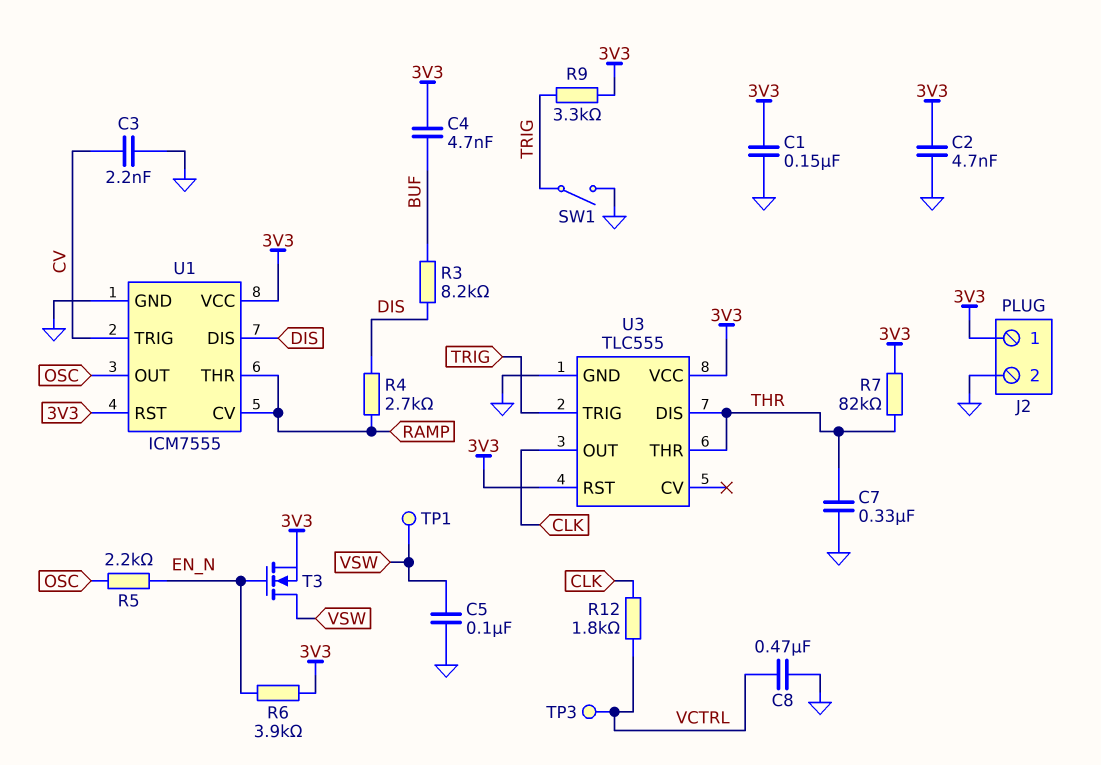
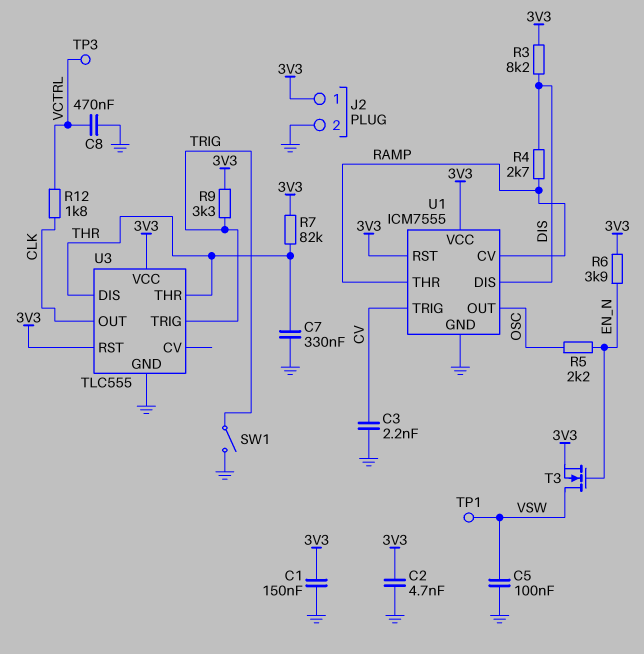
C4: 4.7nF (3V3, BUF) -> none
R3: 8.2k (BUF, DIS) -> 8.2k (3V3, DIS)

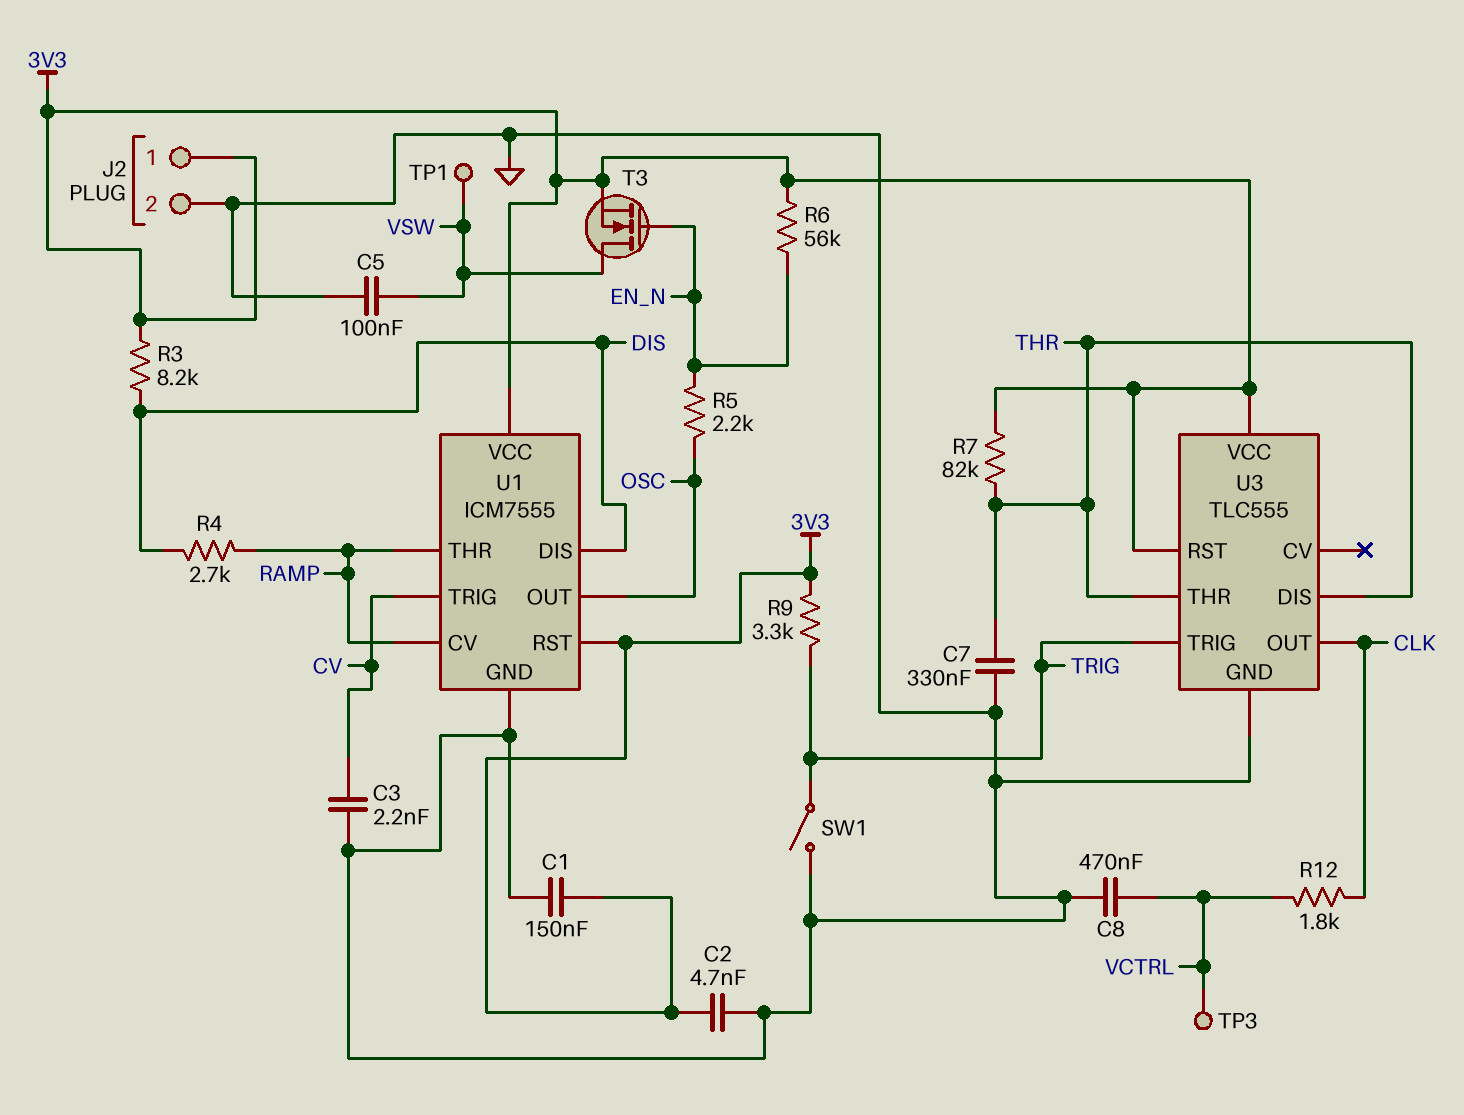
R6: 3.9k (3V3, EN_N) -> 56k (3V3, EN_N)

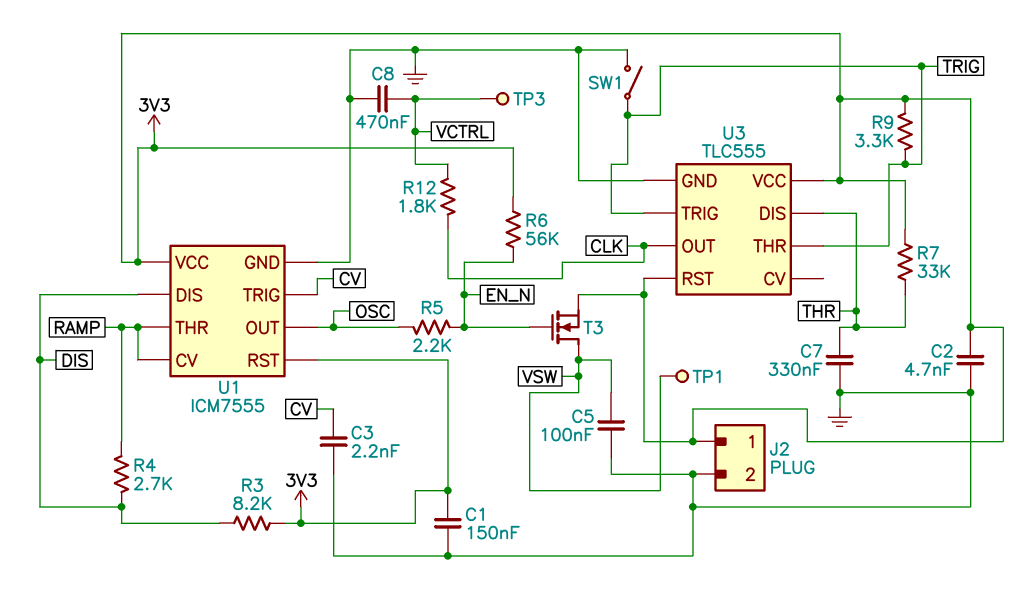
R7: 82k (3V3, THR) -> 33k (3V3, THR)
U3 pin THR: THR -> TRIG

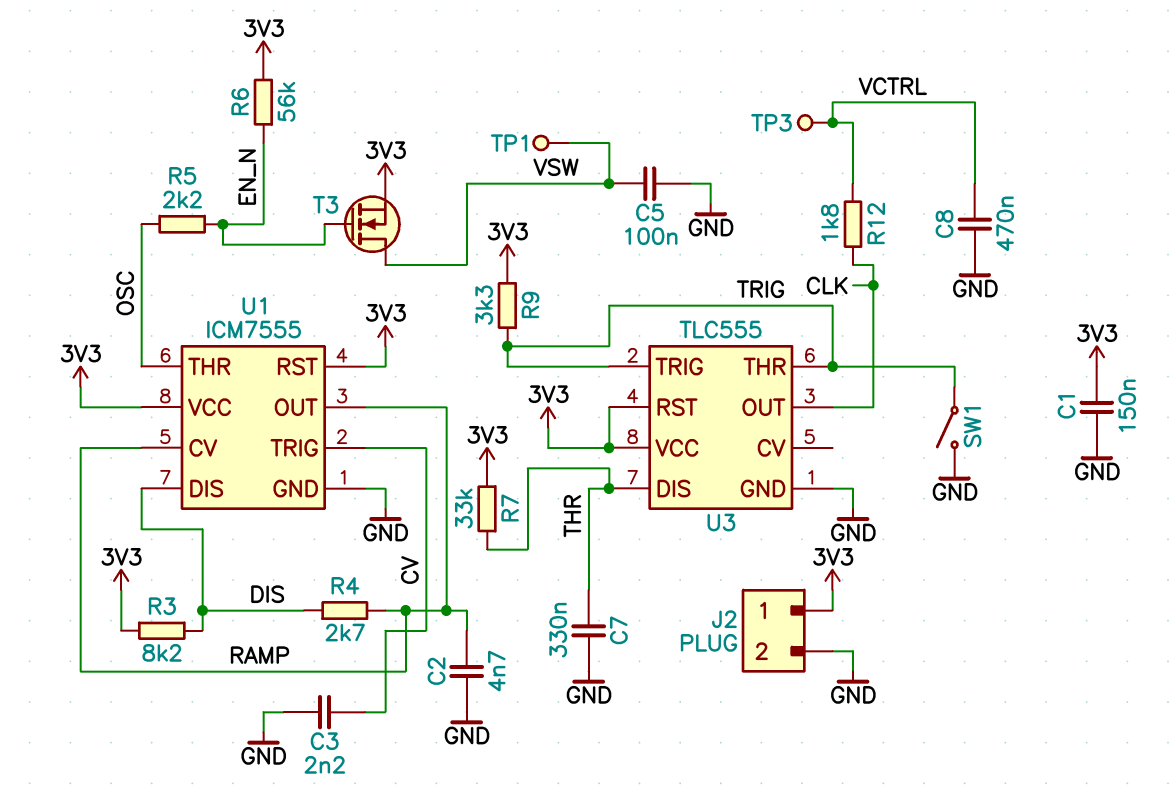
C2: 4.7nF (3V3, GND) -> 4.7nF (GND, RAMP)
U1 pin OUT: OSC -> RAMP
U1 pin THR: RAMP -> OSC

